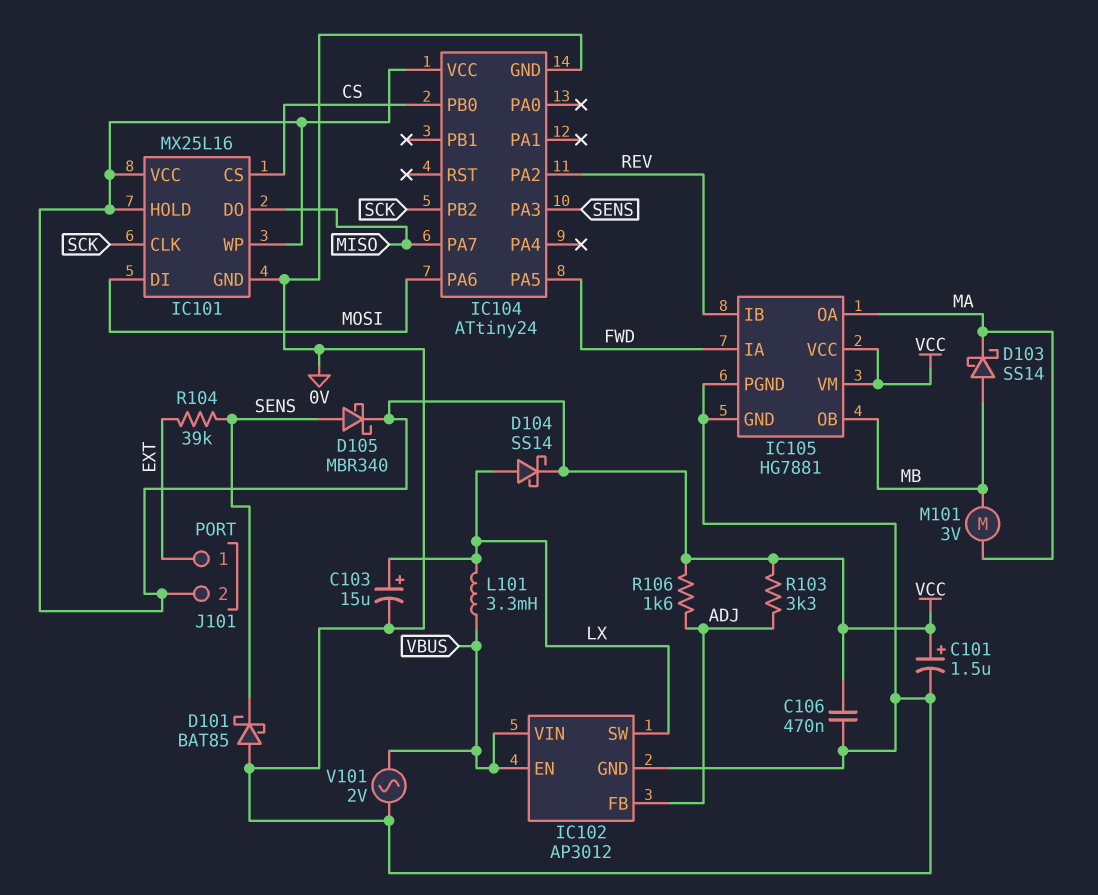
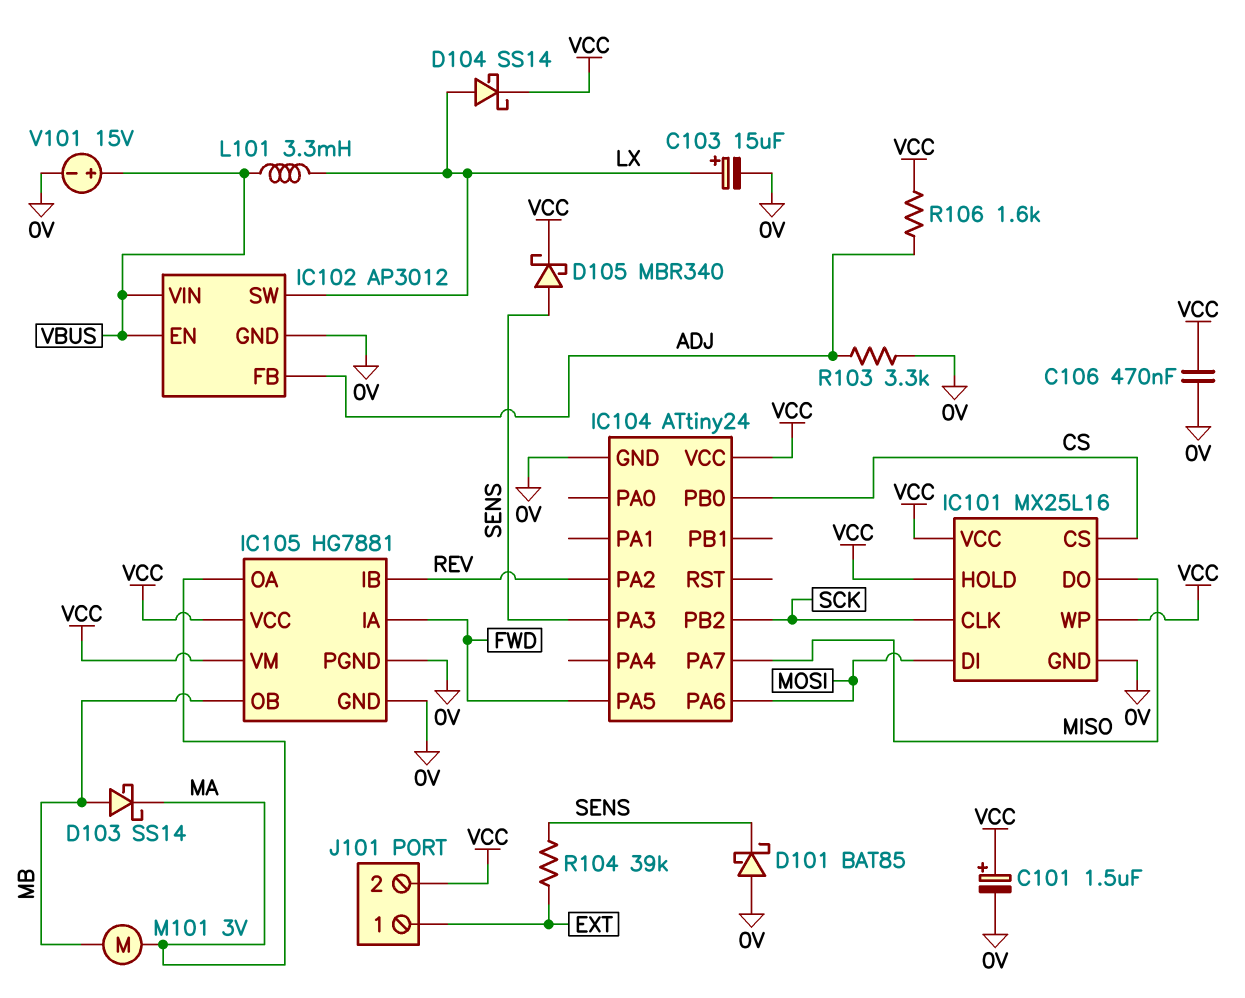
R103: 3.3k (ADJ, VCC) -> 3.3k (0V, ADJ)
V101: AC 2V (0V, VBUS) -> 15V (plus VBUS, minus 0V)

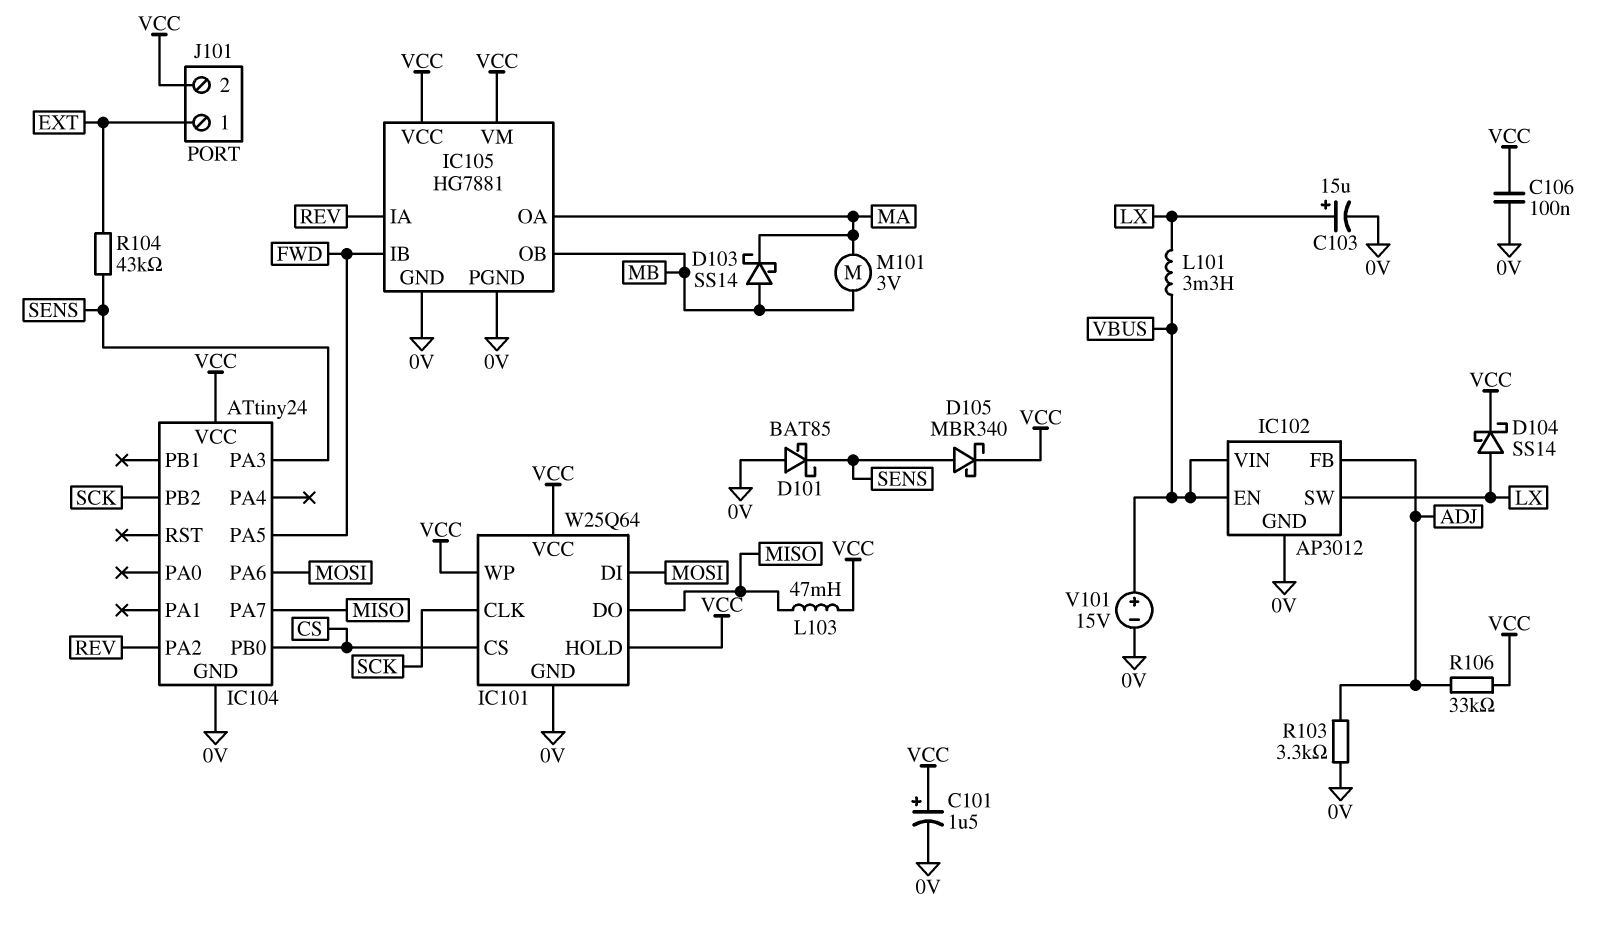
C106: 470nF (0V, VCC) -> 100nF (0V, VCC)
IC101: MX25L16 -> W25Q64
IC105 pin IA: FWD -> REV
IC105 pin IB: REV -> FWD
L103: none -> 47mH (MISO, VCC)
R104: 39k (EXT, SENS) -> 43k (EXT, SENS)
R106: 1.6k (ADJ, VCC) -> 33k (ADJ, VCC)

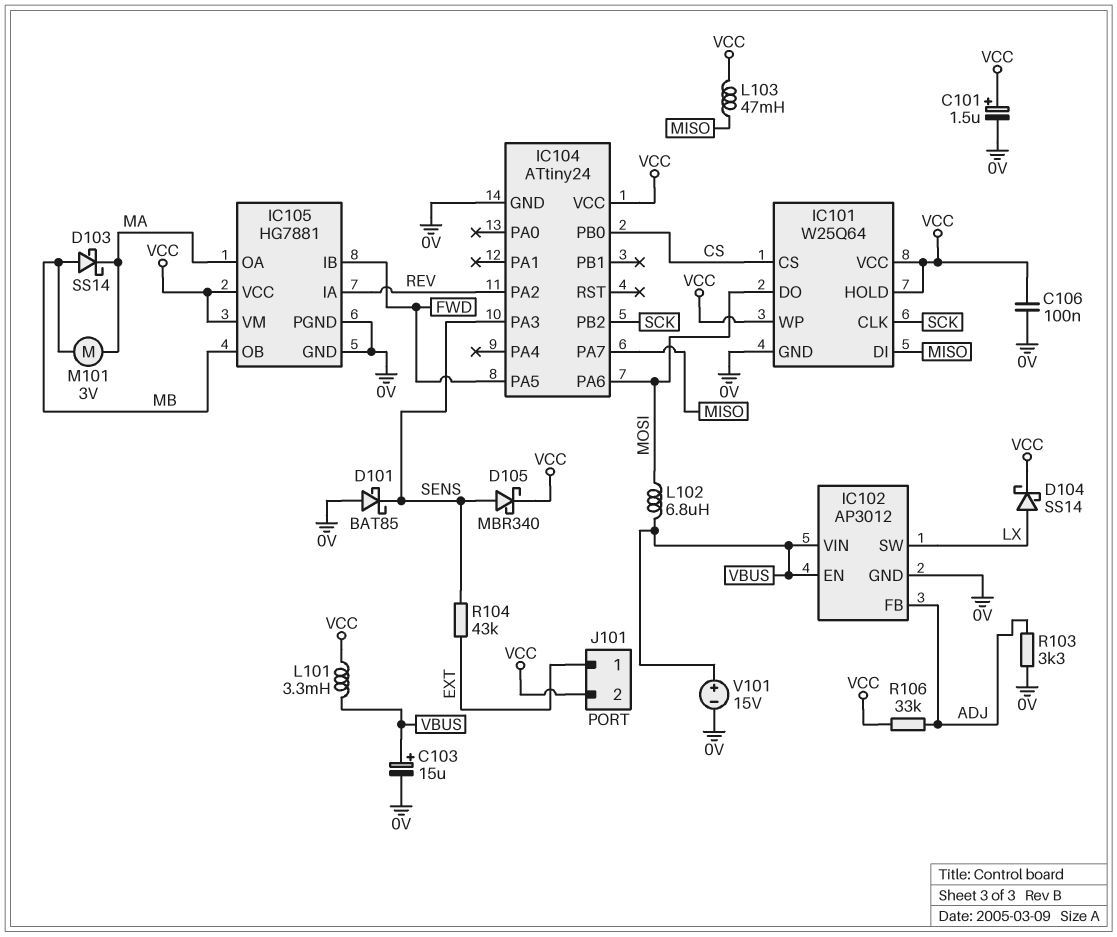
C103: 15uF (plus LX, minus 0V) -> 15uF (plus VBUS, minus 0V)
IC101 pin DI: MOSI -> MISO
IC101 pin DO: MISO -> MOSI
L101: 3.3mH (LX, VBUS) -> 3.3mH (VBUS, VCC)
L102: none -> 6.8uH (MOSI, VBUS)

